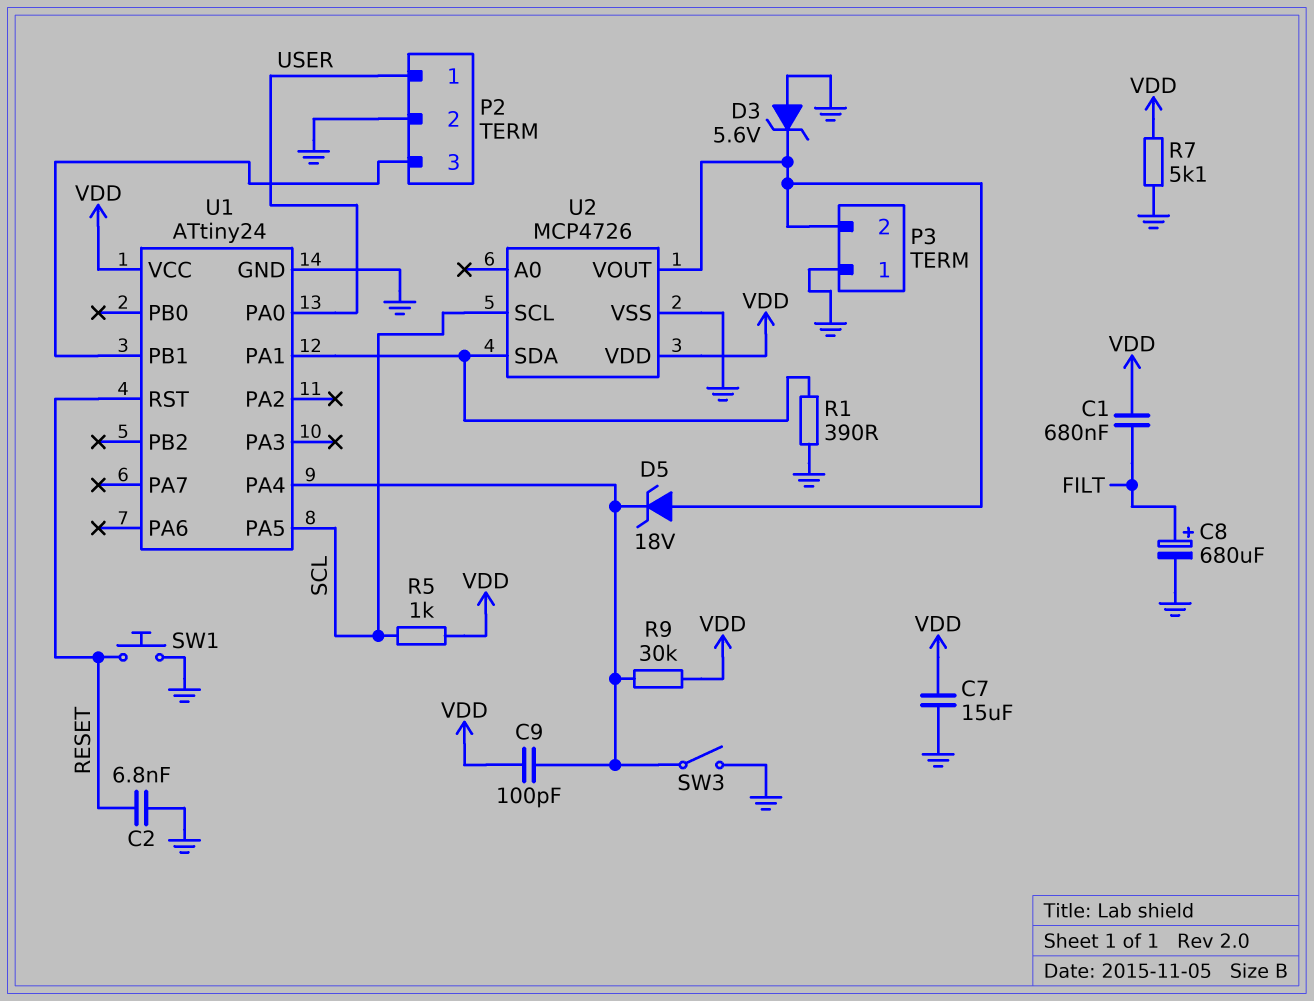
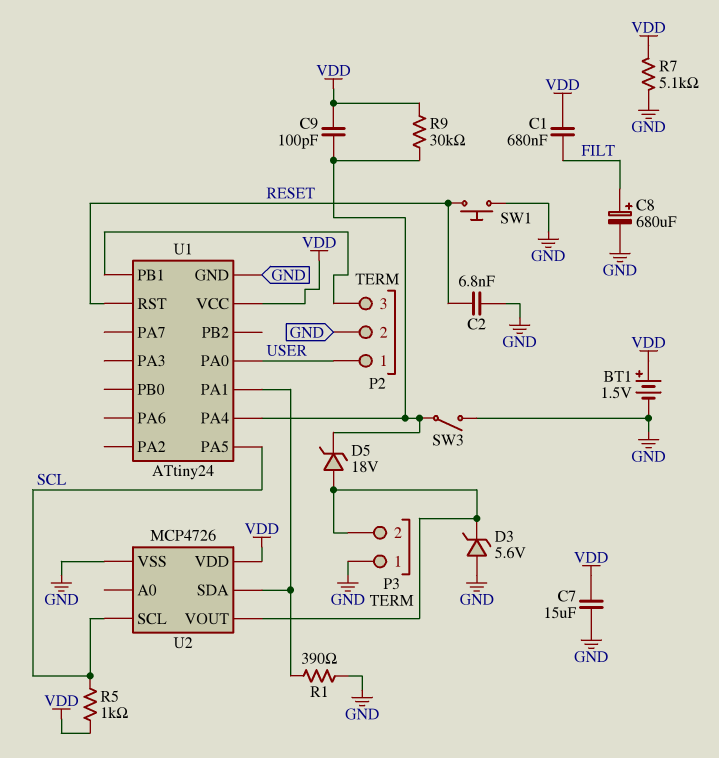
BT1: none -> 1.5V (plus VDD, minus GND)

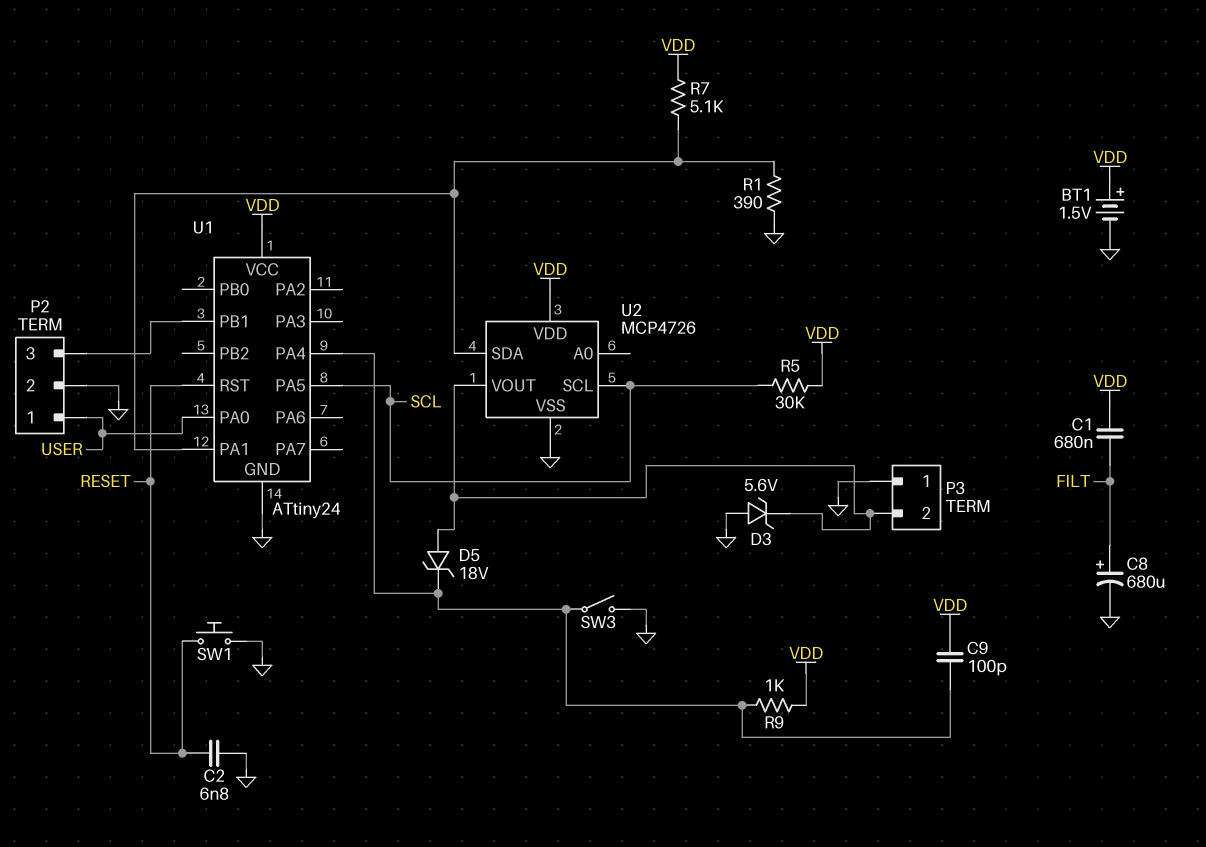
C7: 15uF (GND, VDD) -> none
R5: 1k (SCL, VDD) -> 30k (SCL, VDD)
R7: 5.1k (GND, VDD) -> 5.1k (U1/PA1, VDD)
R9: 30k (U1/PA4, VDD) -> 1k (U1/PA4, VDD)

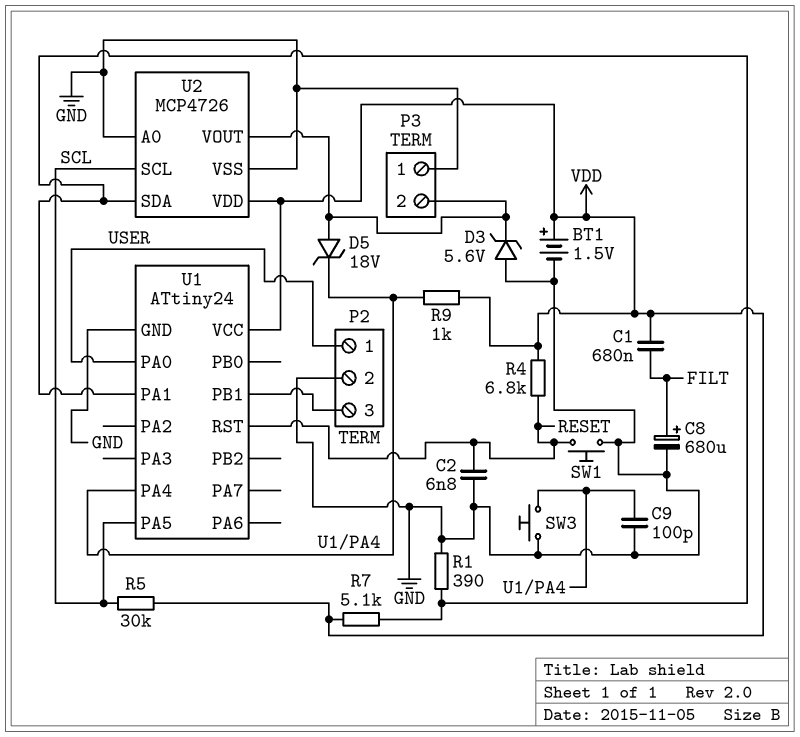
C9: 100pF (U1/PA4, VDD) -> 100pF (GND, U1/PA4)
R4: none -> 6.8k (RESET, VDD)
SW3: switch (GND, U1/PA4) -> button (GND, U1/PA4)
U2 pin A0: none -> GND

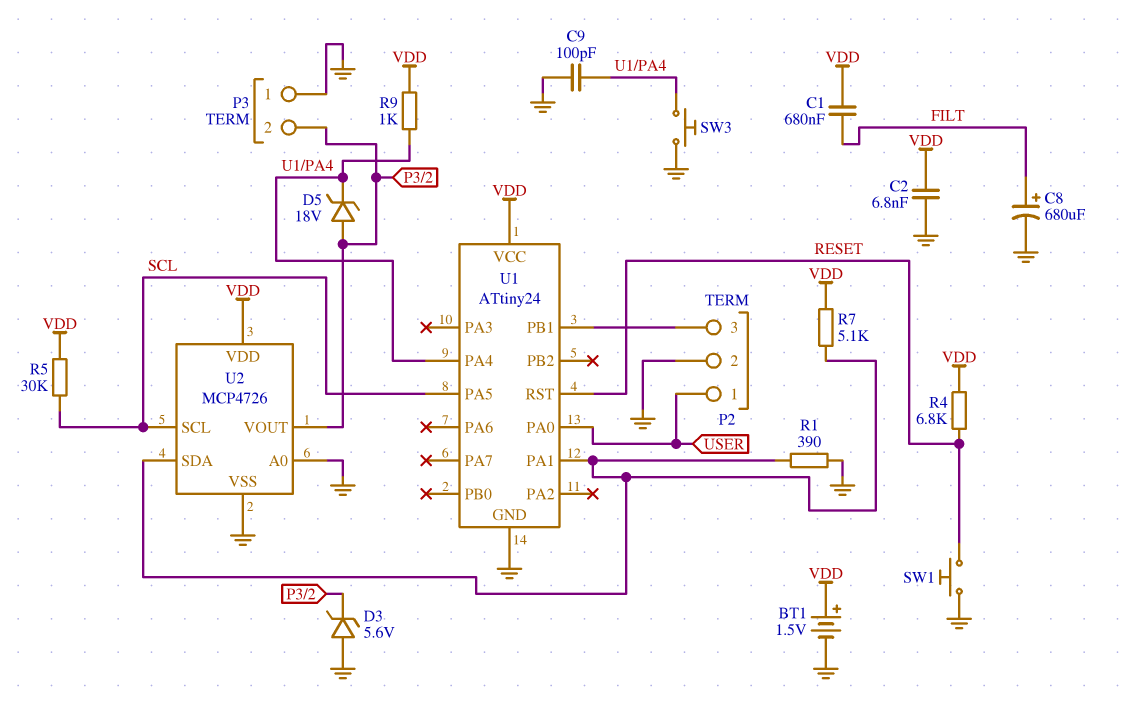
C2: 6.8nF (GND, RESET) -> 6.8nF (GND, VDD)

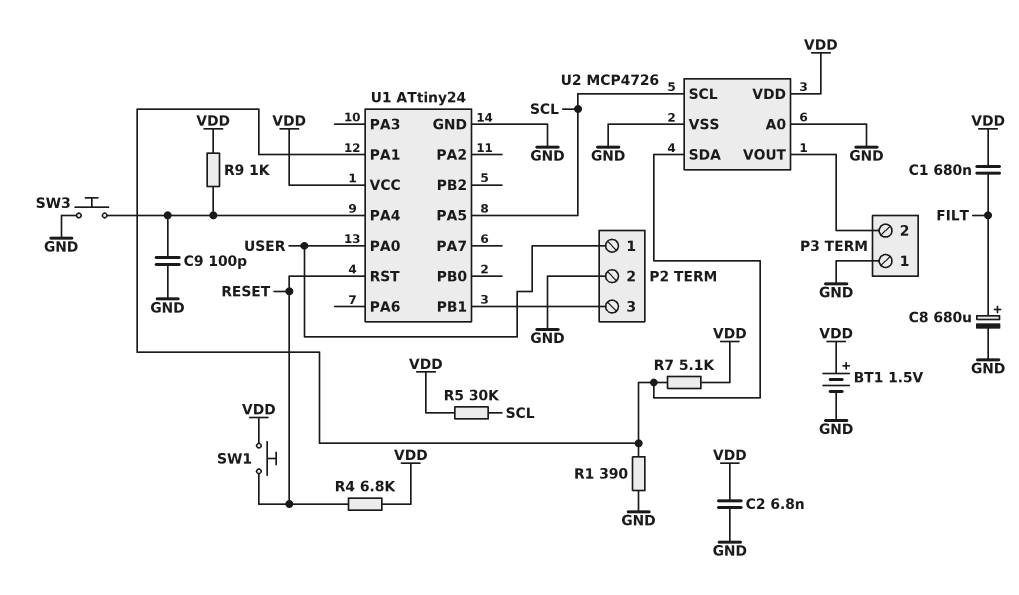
D3: zener 5.6V (A GND, K P3/2) -> none
D5: zener 18V (A P3/2, K U1/PA4) -> none
SW1: button (GND, RESET) -> button (RESET, VDD)

